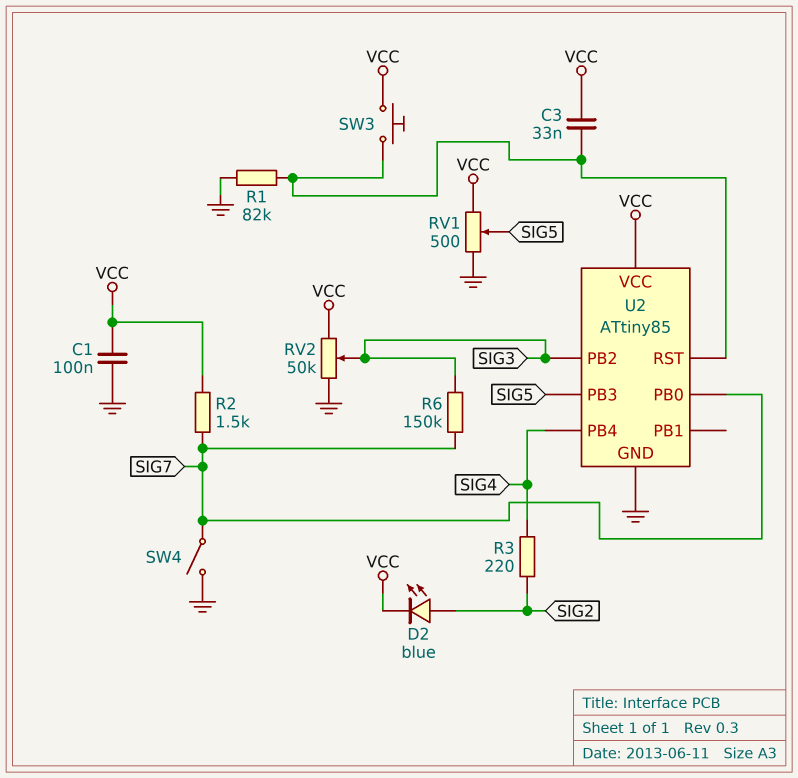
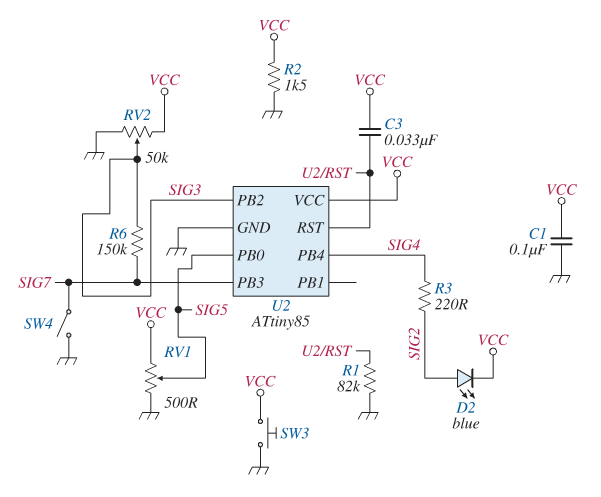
R2: 1.5k (SIG7, VCC) -> 1.5k (GND, VCC)
SW3: button (U2/RST, VCC) -> button (GND, VCC)
U2 pin PB0: SIG7 -> SIG5
U2 pin PB3: SIG5 -> SIG7

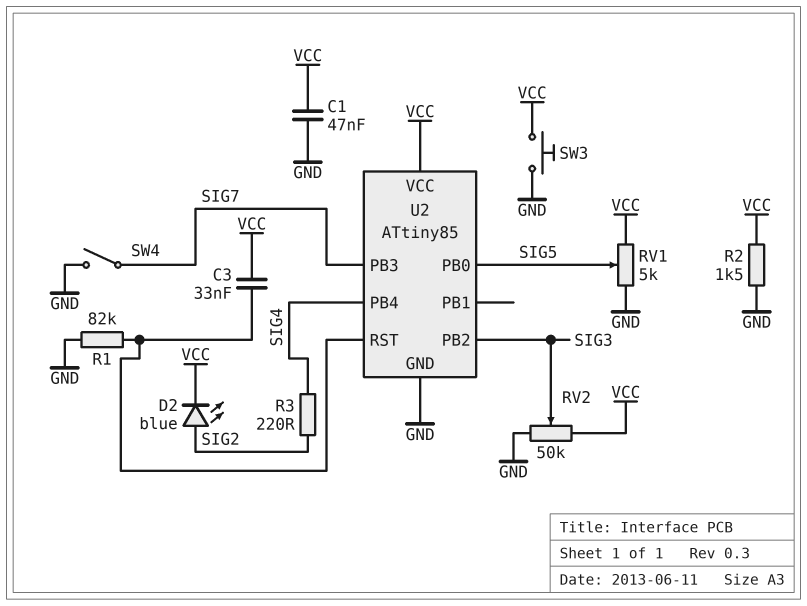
C1: 100nF (GND, VCC) -> 47nF (GND, VCC)
R6: 150k (SIG3, SIG7) -> none
RV1: 500 (GND, VCC, wiper SIG5) -> 5k (GND, VCC, wiper SIG5)

